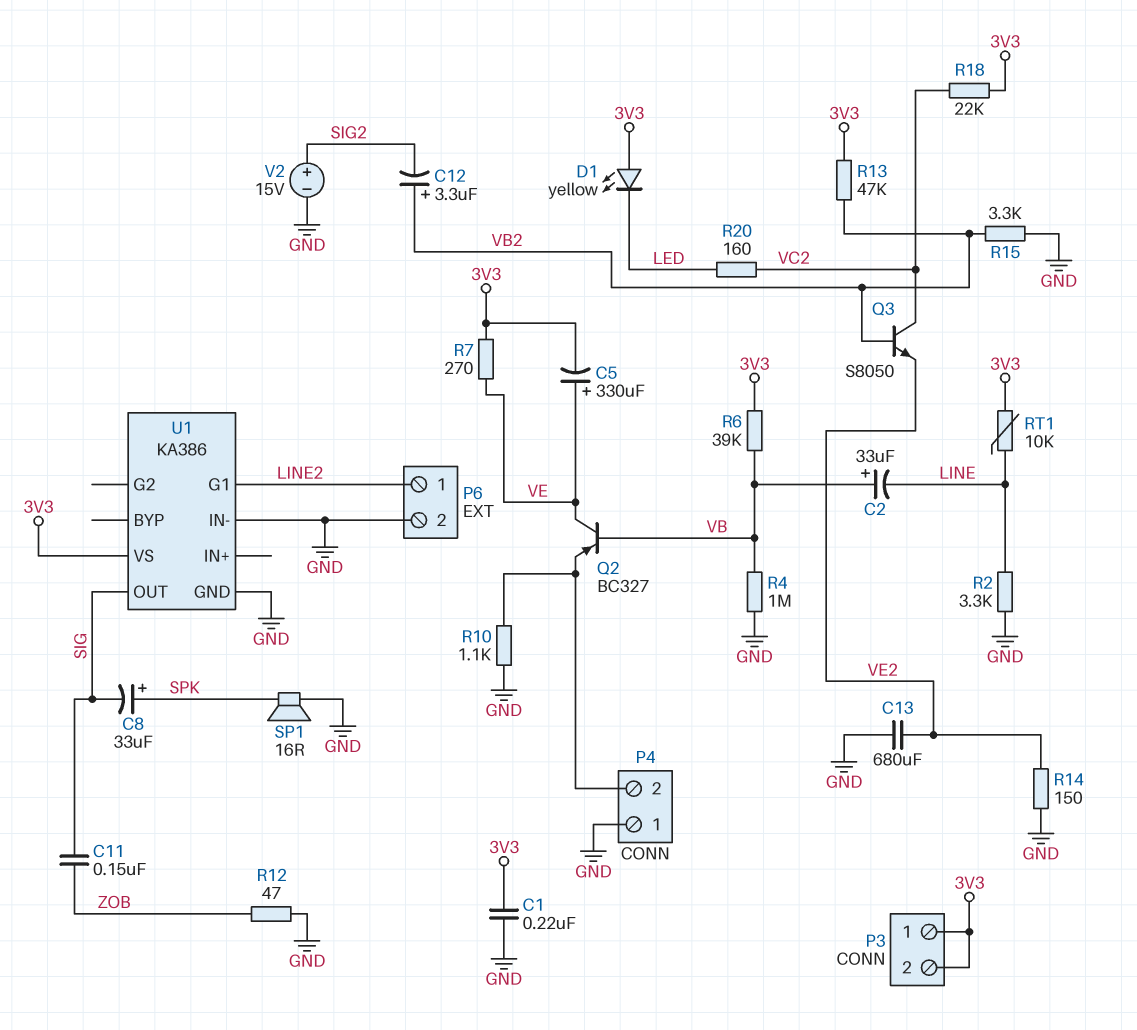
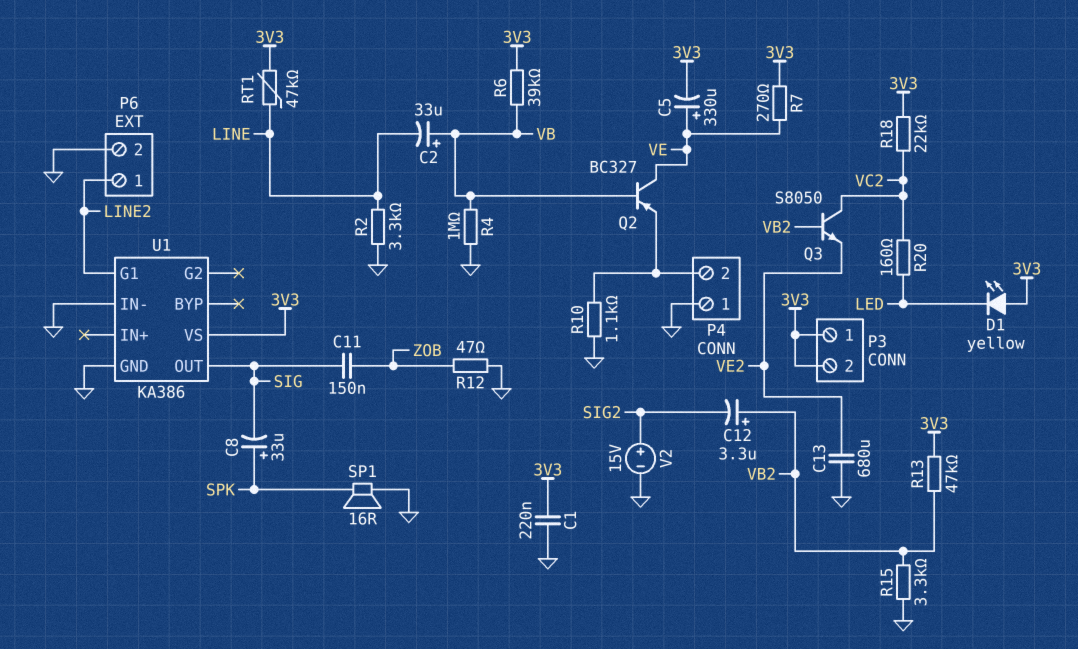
R14: 150 (GND, VE2) -> none
RT1: 10k (3V3, LINE) -> 47k (3V3, LINE)

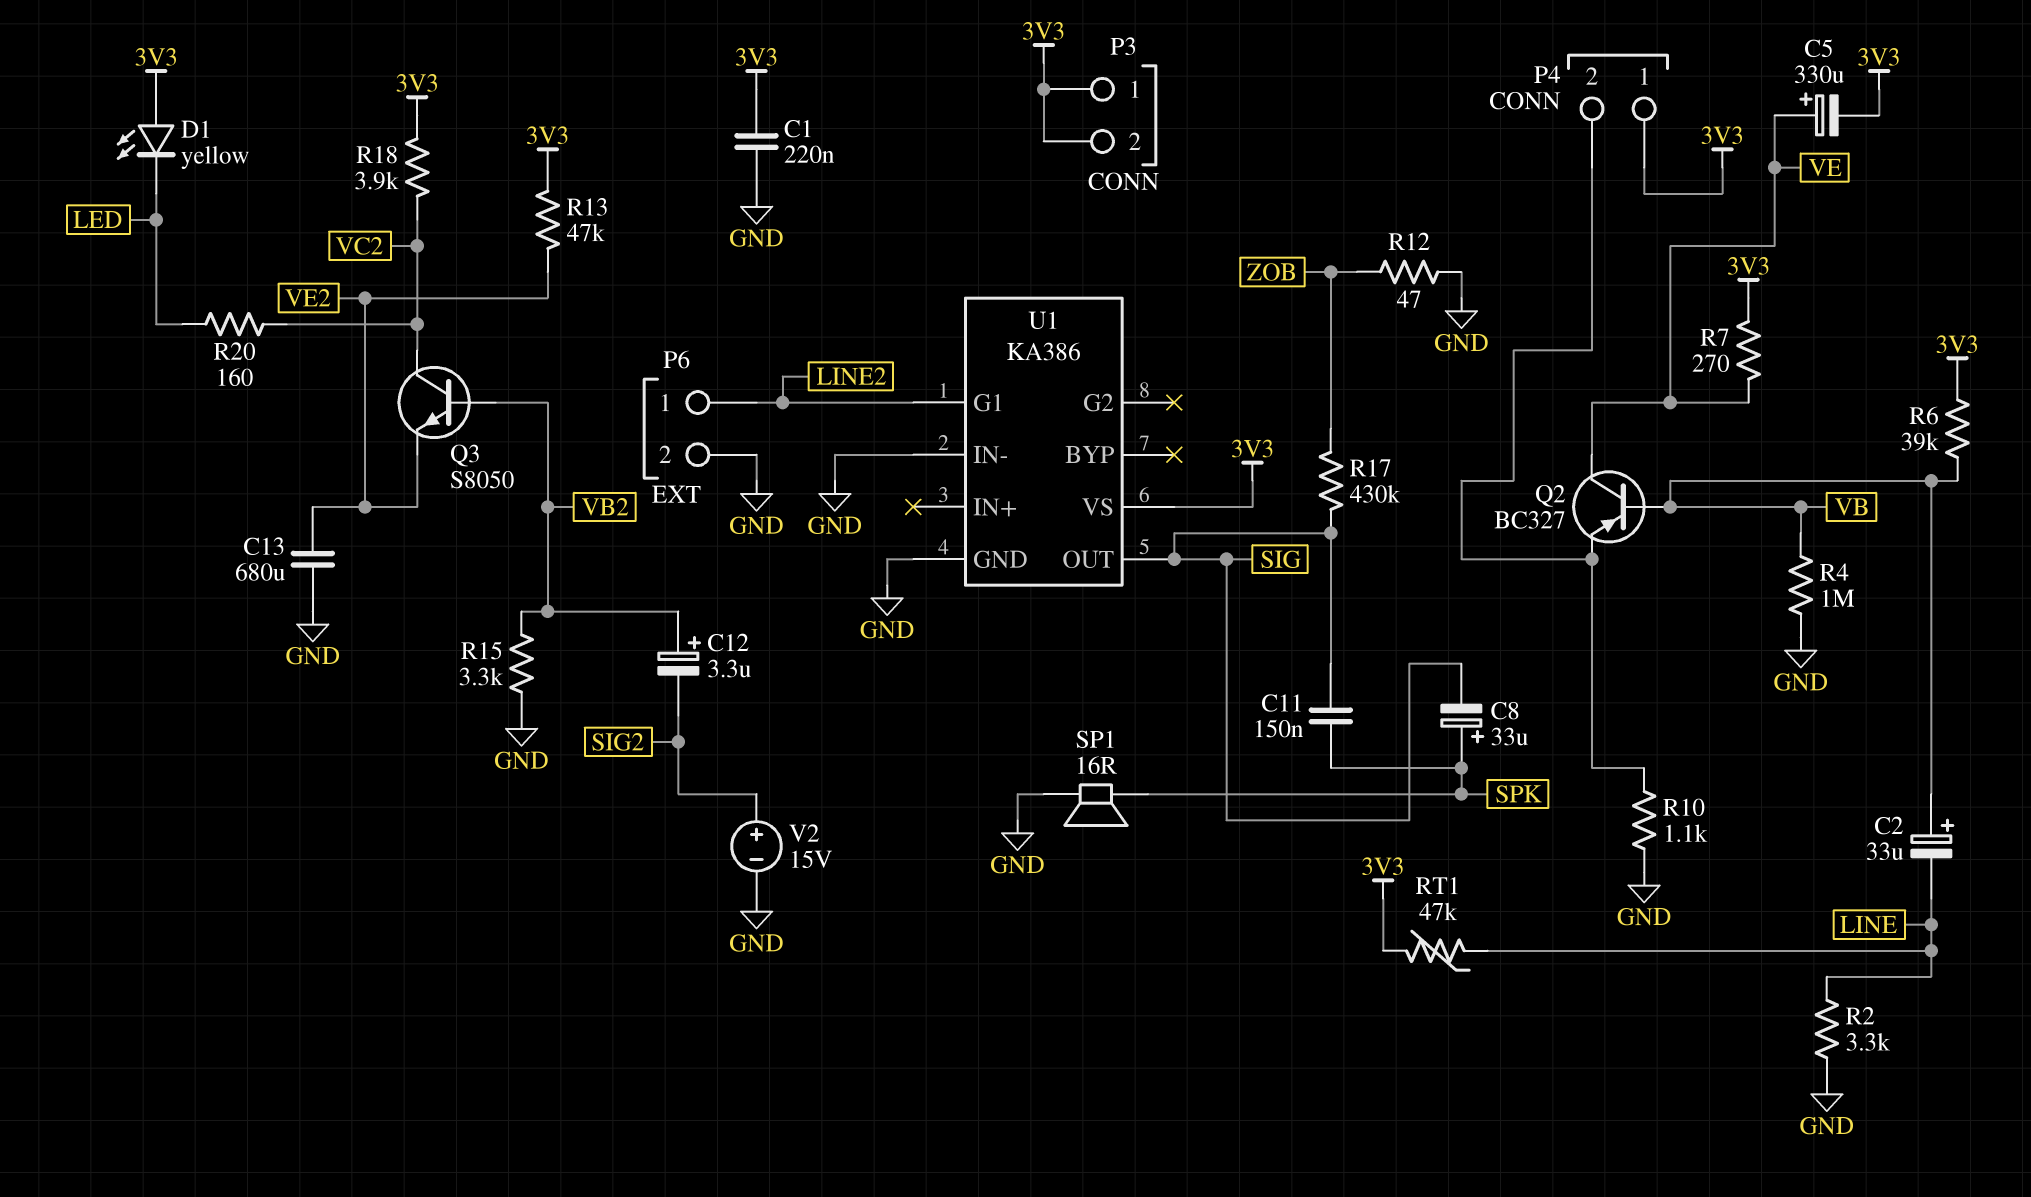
C11: 150nF (SIG, ZOB) -> 150nF (SIG, SPK)
P4 pin 1: GND -> 3V3
R13: 47k (3V3, VB2) -> 47k (3V3, VE2)
R17: none -> 430k (SIG, ZOB)
R18: 22k (3V3, VC2) -> 3.9k (3V3, VC2)

